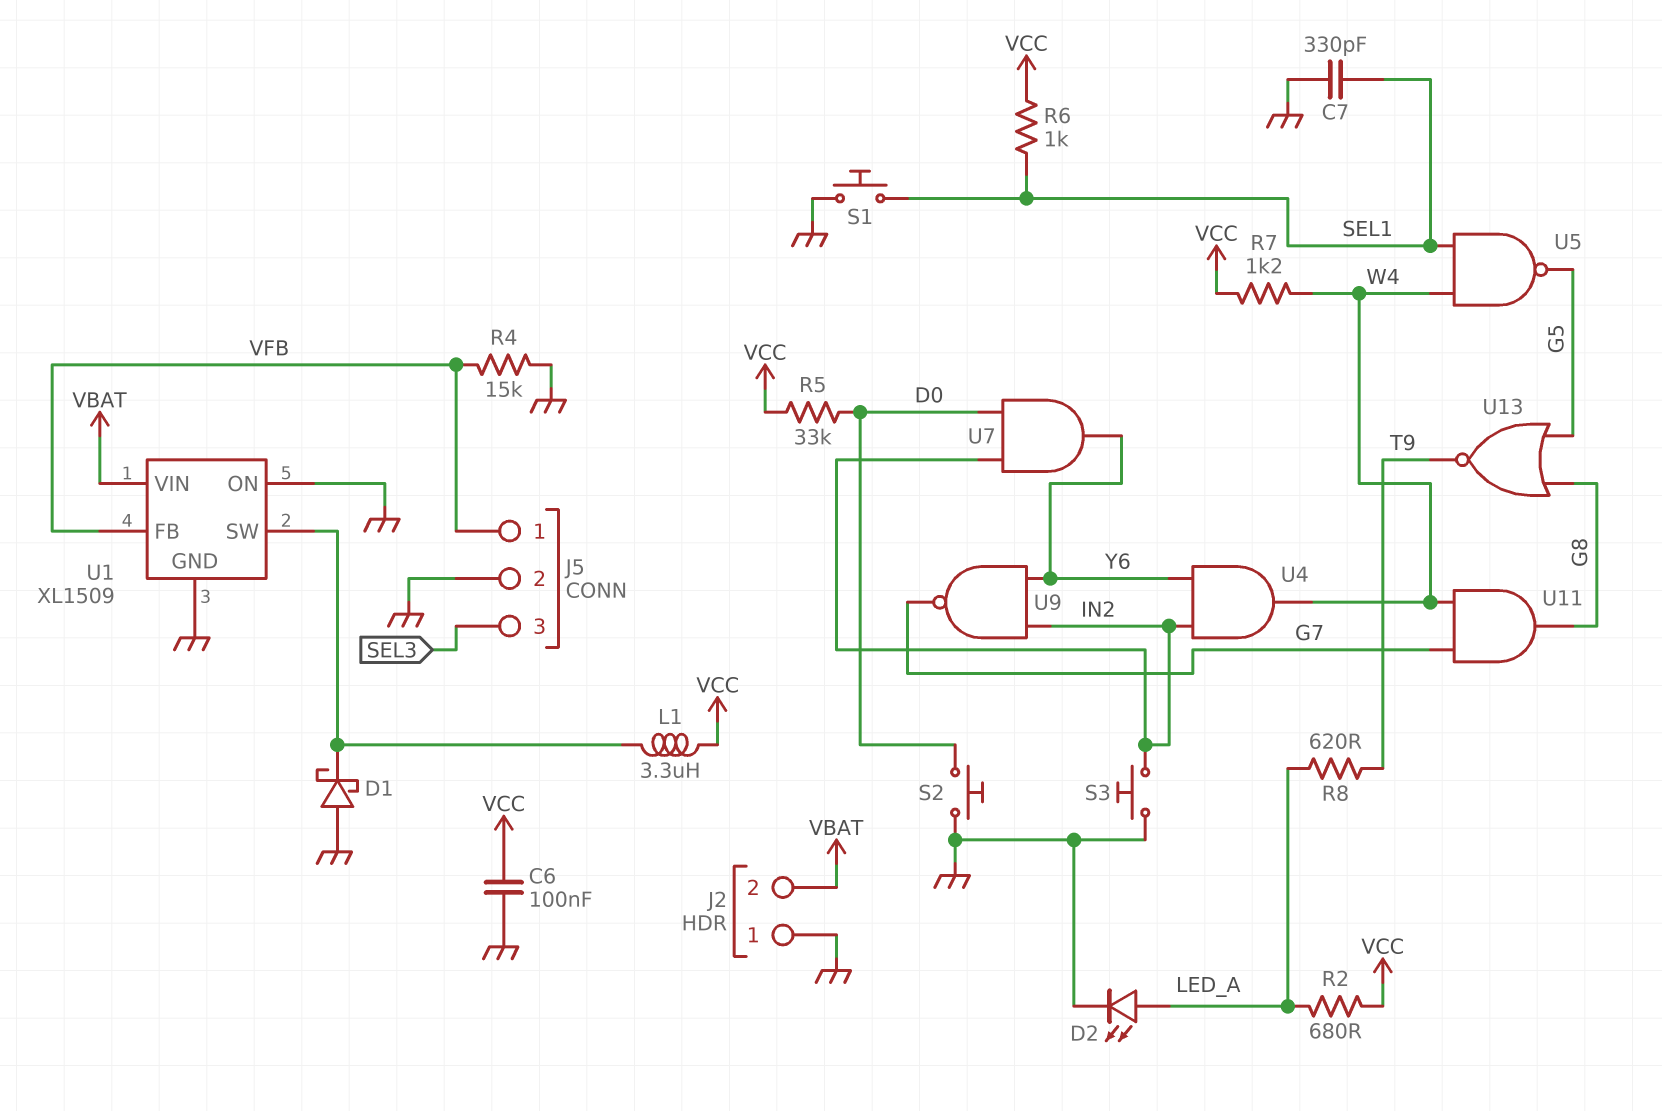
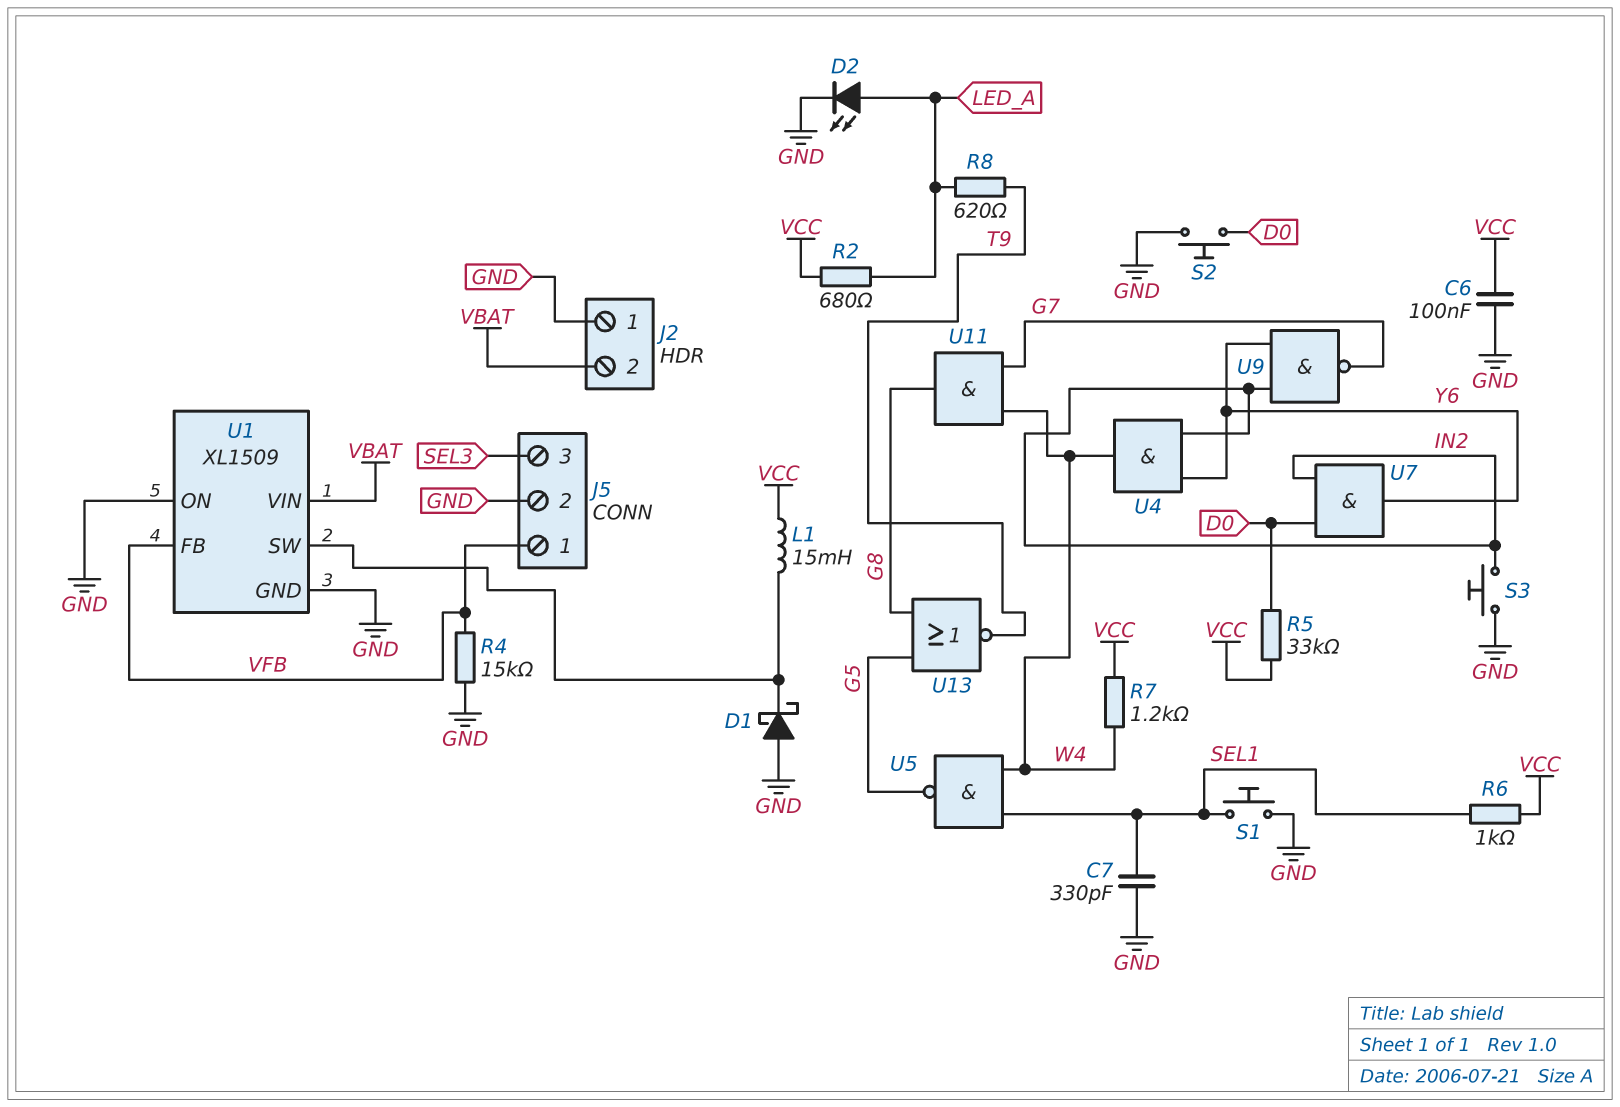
L1: 3.3uH (U1/SW, VCC) -> 15mH (U1/SW, VCC)

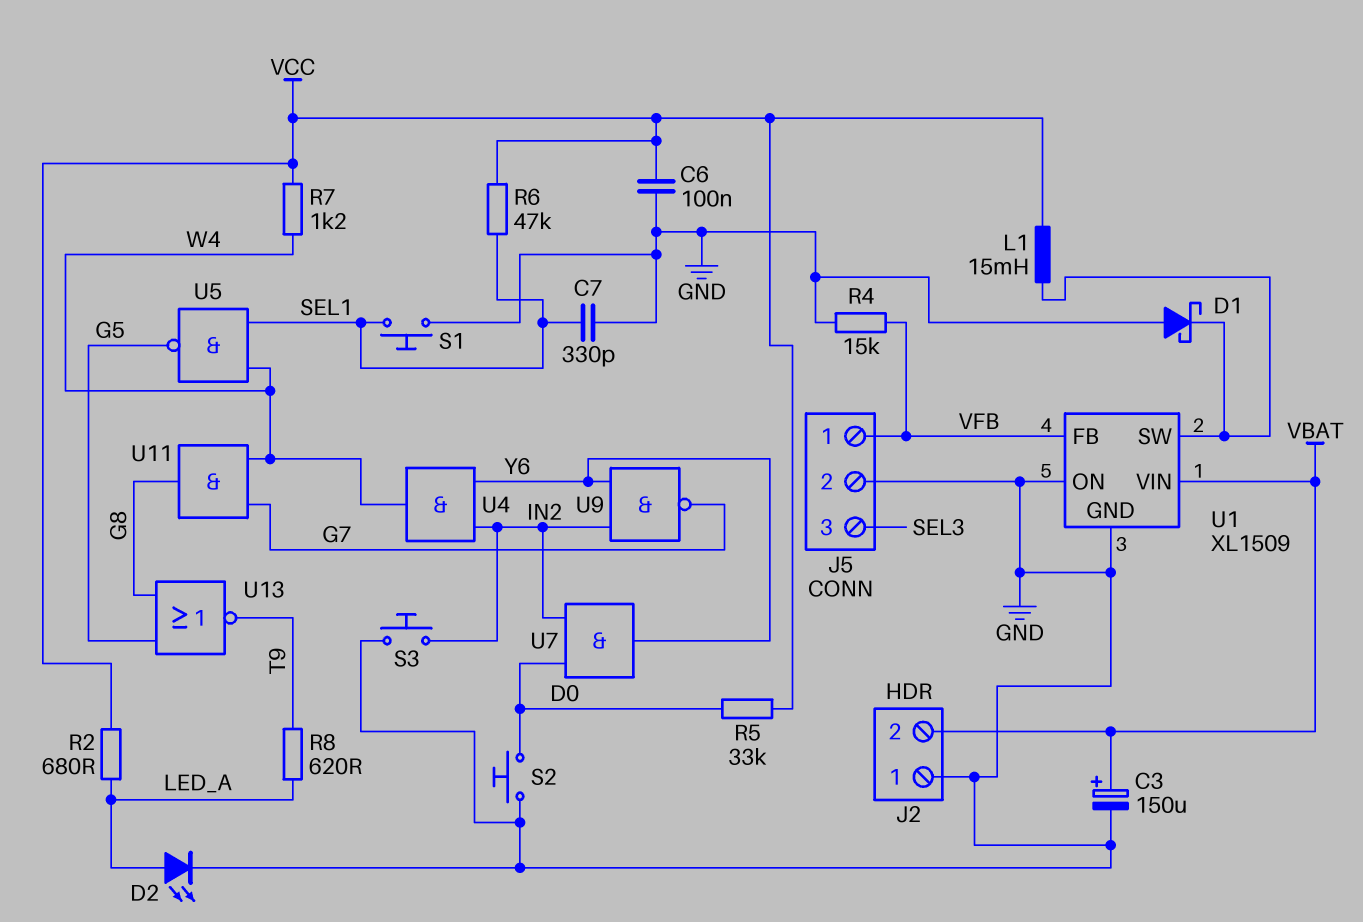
C3: none -> 150uF (plus VBAT, minus GND)
R6: 1k (SEL1, VCC) -> 47k (SEL1, VCC)

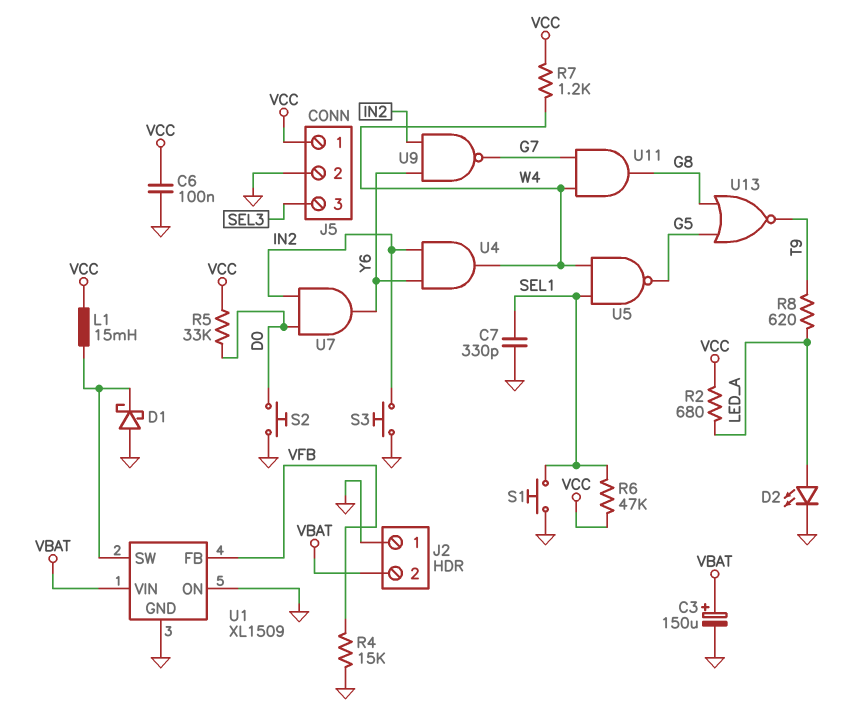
J5 pin 1: VFB -> VCC

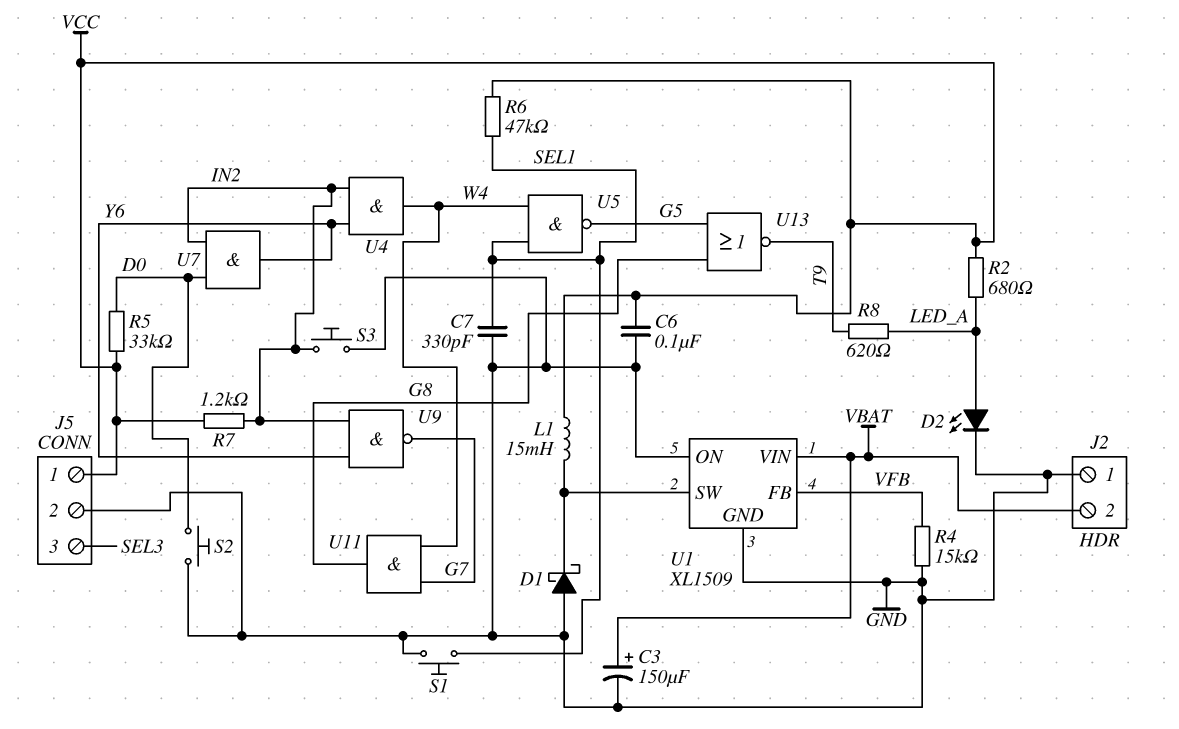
R7: 1.2k (VCC, W4) -> 1.2k (IN2, VCC)

